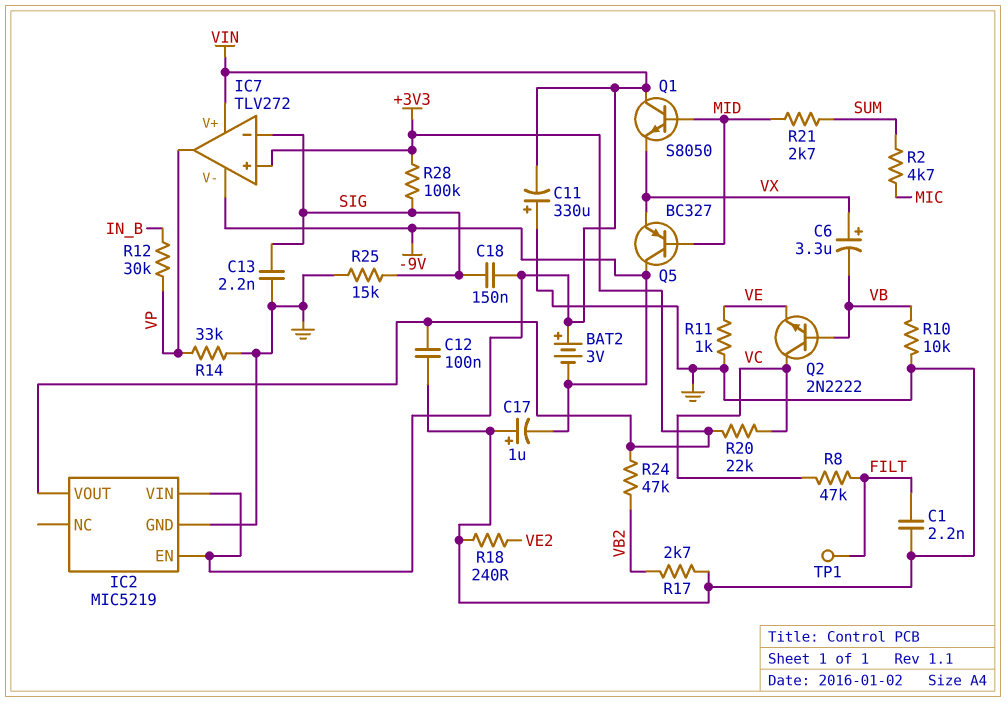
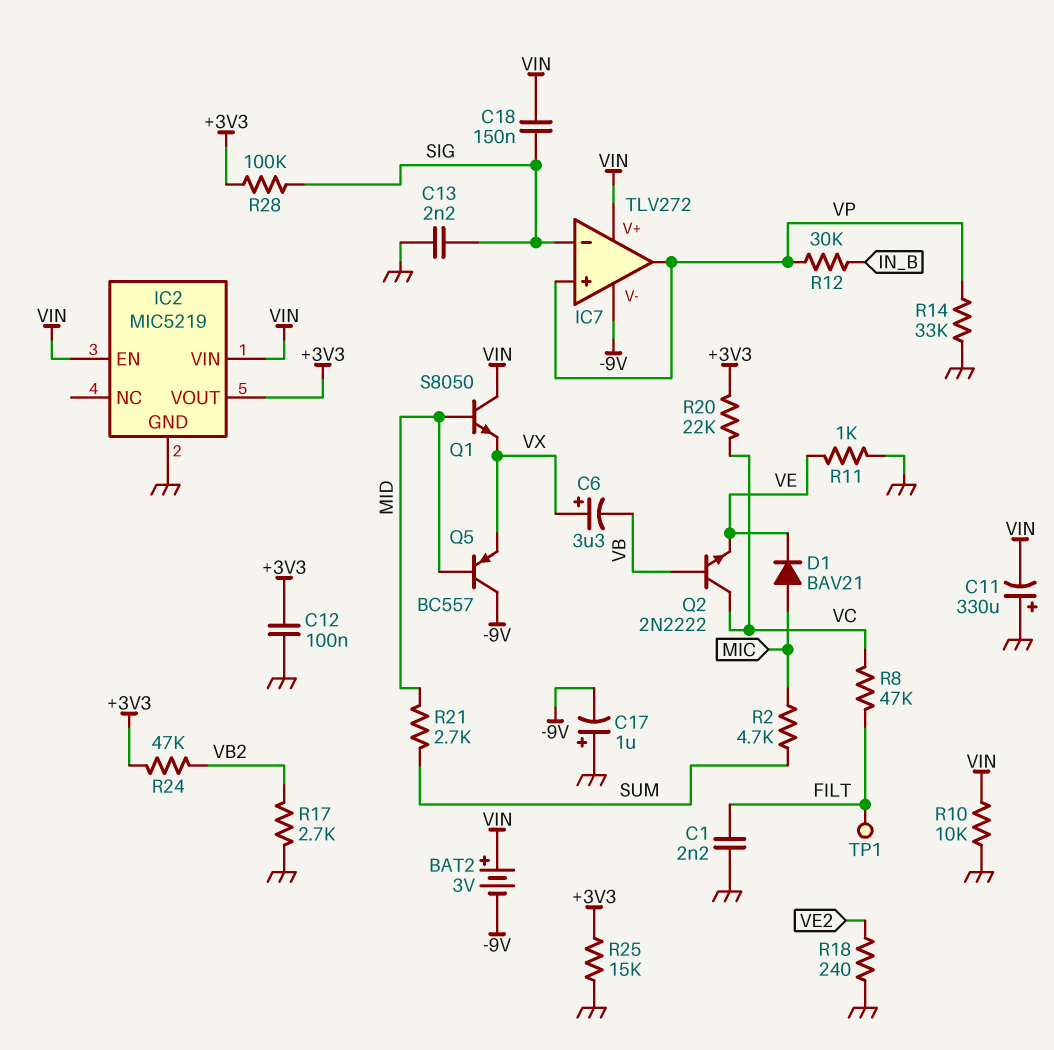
D1: none -> diode BAV21 (A MIC, K VE)
IC7 pin in+: +3V3 -> VP
Q5: PNP BC327 (B MID, C -9V, E VX) -> PNP BC557 (B MID, C -9V, E VX)
R10: 10k (GND, VB) -> 10k (GND, VIN)
R25: 15k (GND, SIG) -> 15k (+3V3, GND)

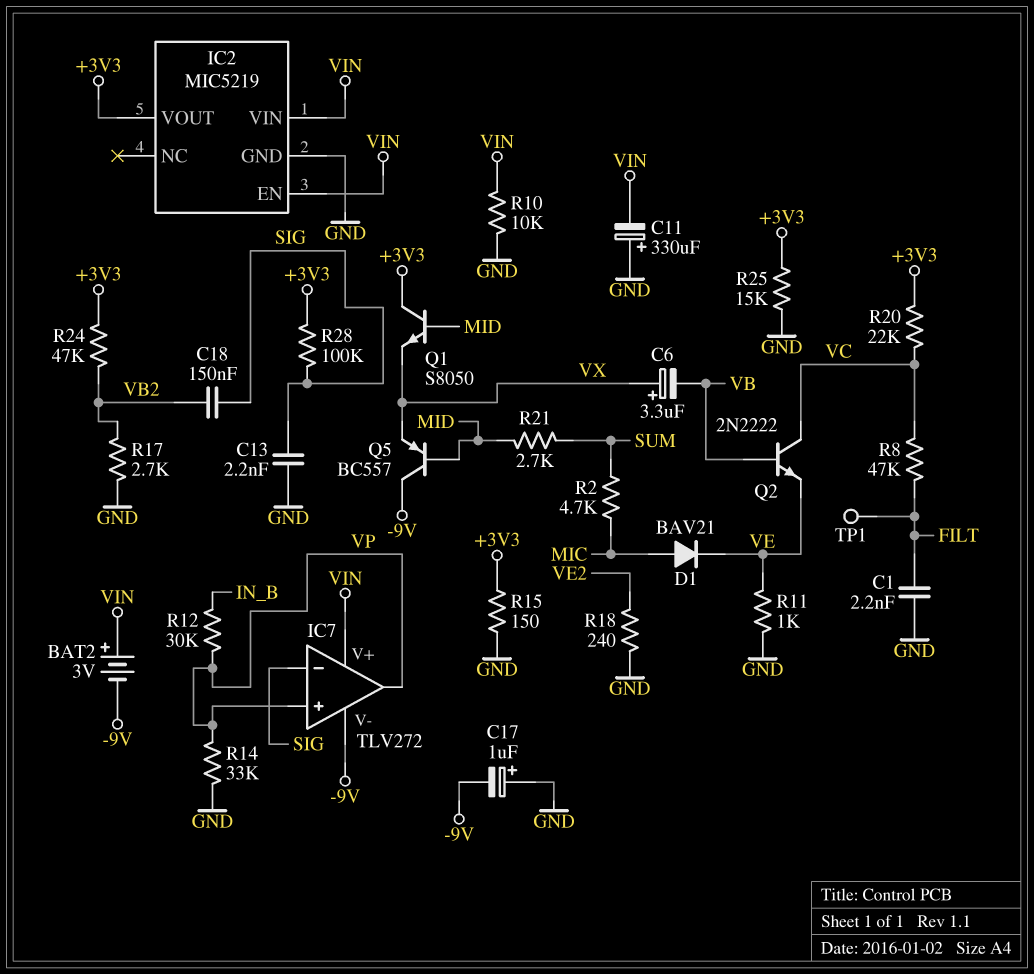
C12: 100nF (+3V3, GND) -> none
C18: 150nF (SIG, VIN) -> 150nF (SIG, VB2)
Q1: NPN S8050 (B MID, C VIN, E VX) -> NPN S8050 (B MID, C +3V3, E VX)
R15: none -> 150 (+3V3, GND)

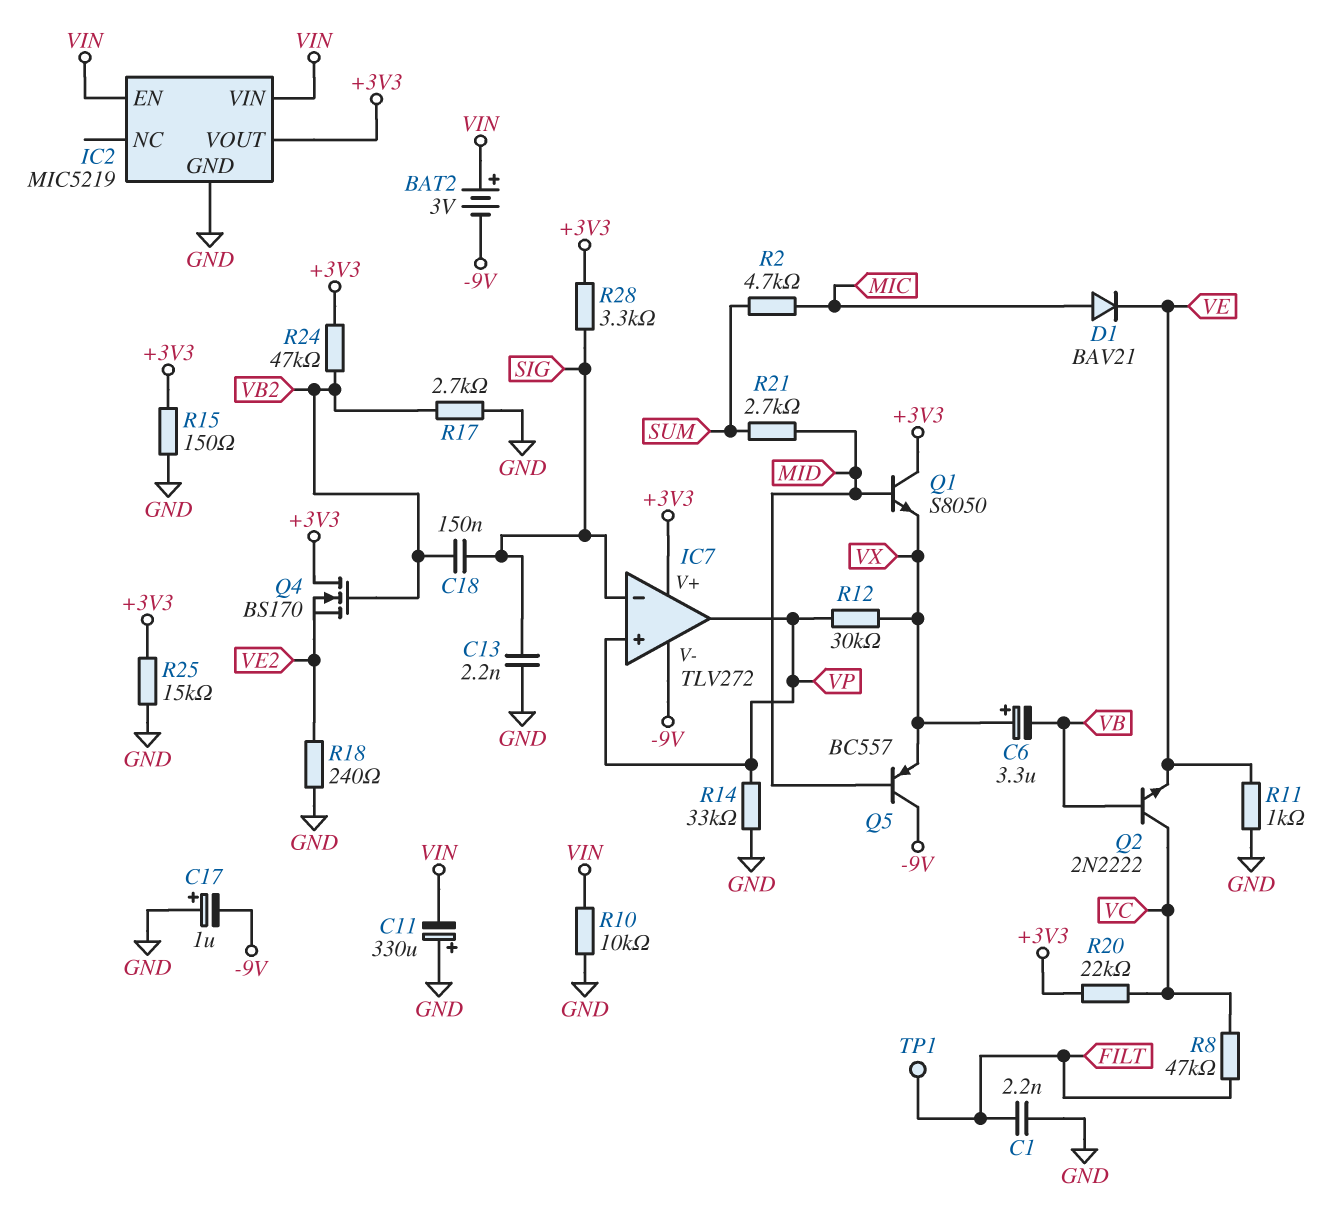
IC7 pin V+: VIN -> +3V3
Q4: none -> NMOS BS170 (G VB2, D +3V3, S VE2)
R12: 30k (IN_B, VP) -> 30k (VP, VX)
R28: 100k (+3V3, SIG) -> 3.3k (+3V3, SIG)

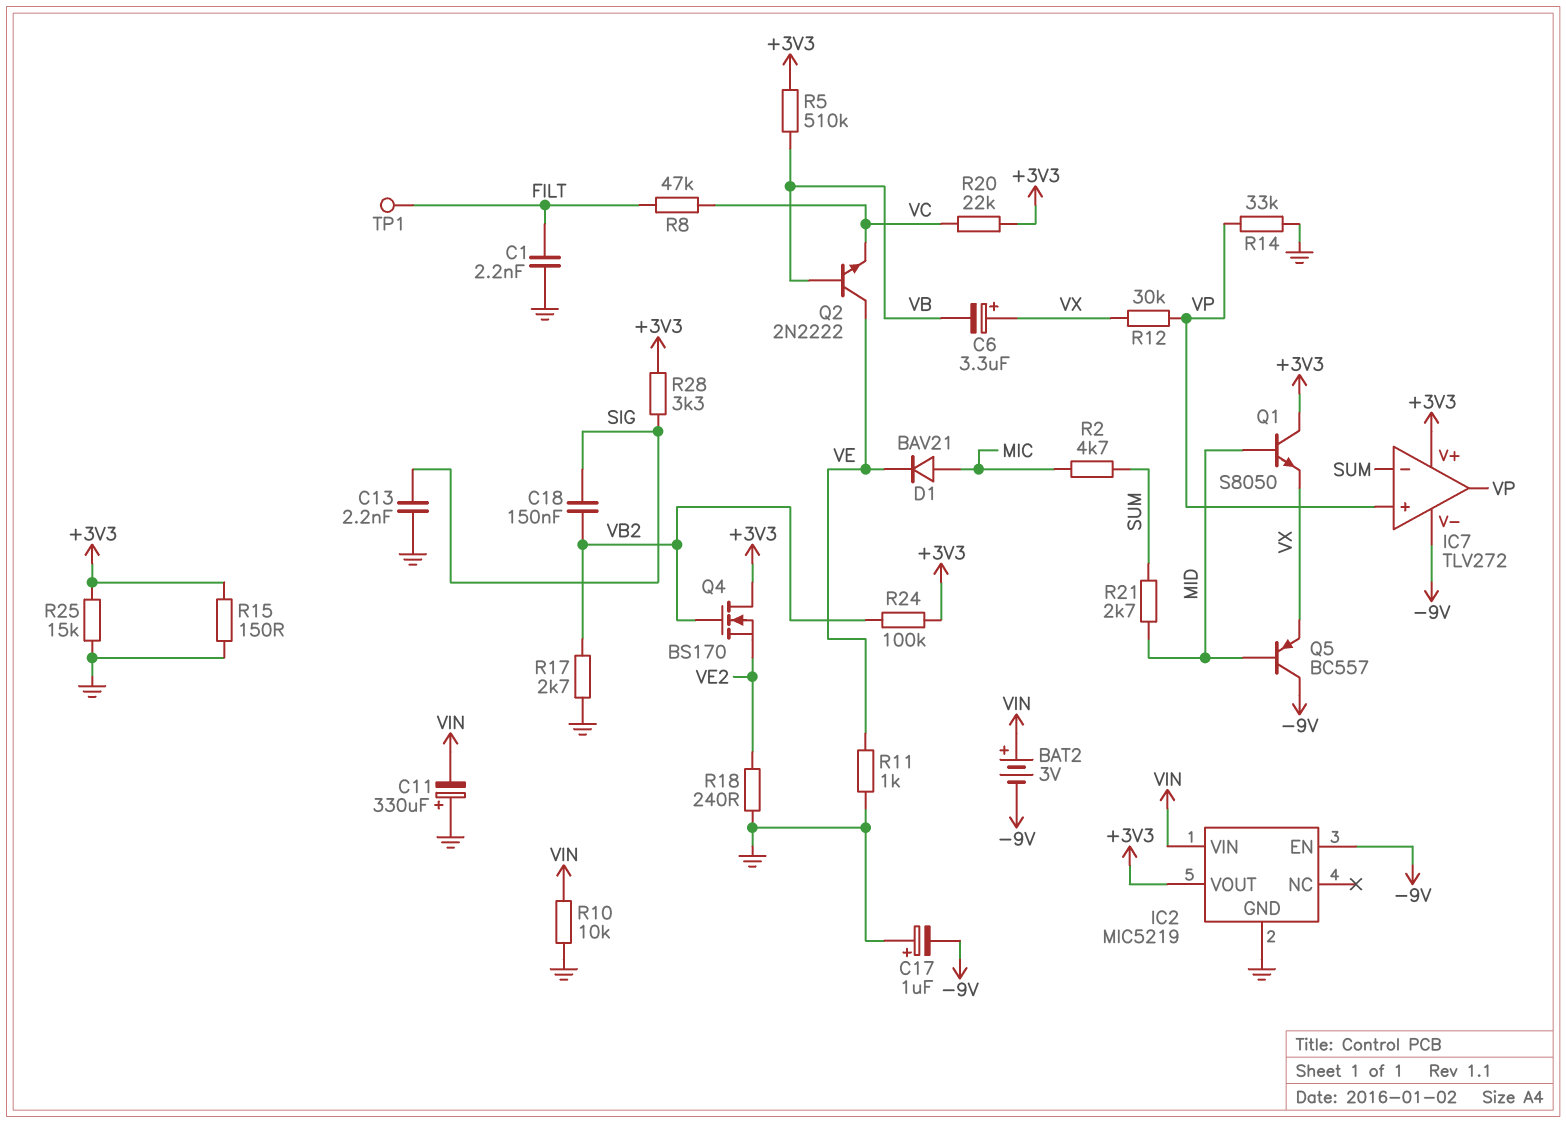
IC2 pin EN: VIN -> -9V
IC7 pin in-: SIG -> SUM
Q2: NPN 2N2222 (B VB, C VC, E VE) -> NPN 2N2222 (B VB, C VE, E VC)
R5: none -> 510k (+3V3, VB)
R24: 47k (+3V3, VB2) -> 100k (+3V3, VB2)

